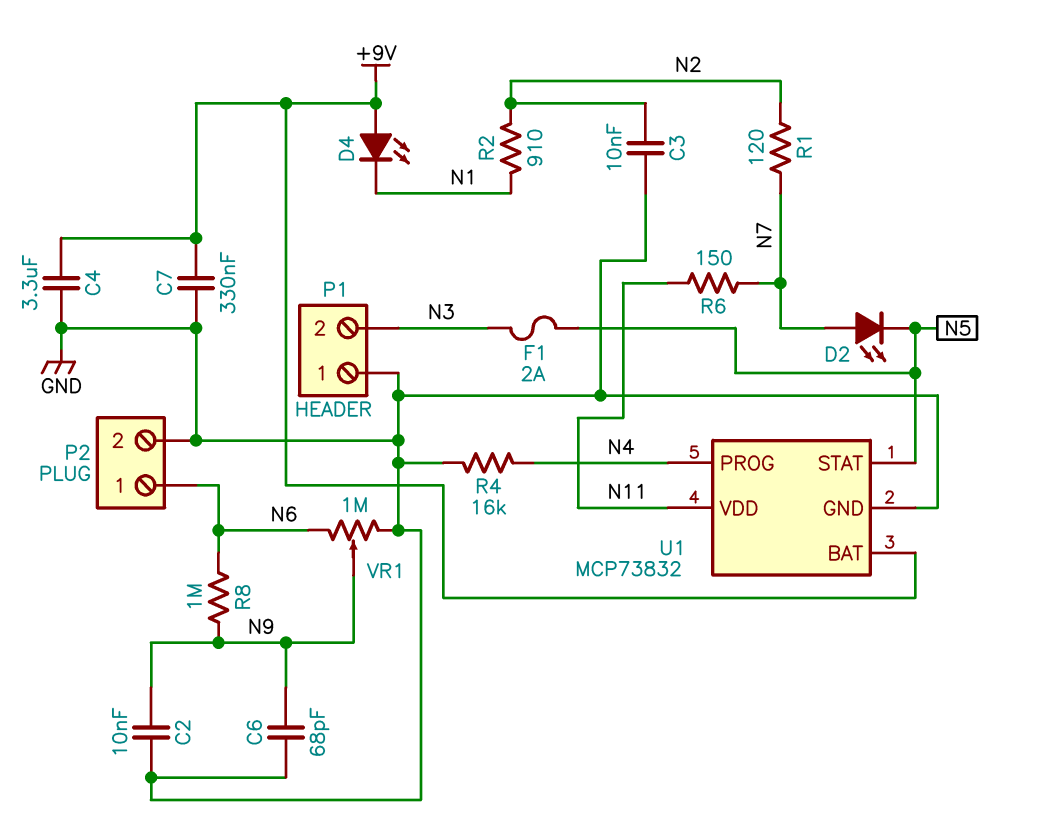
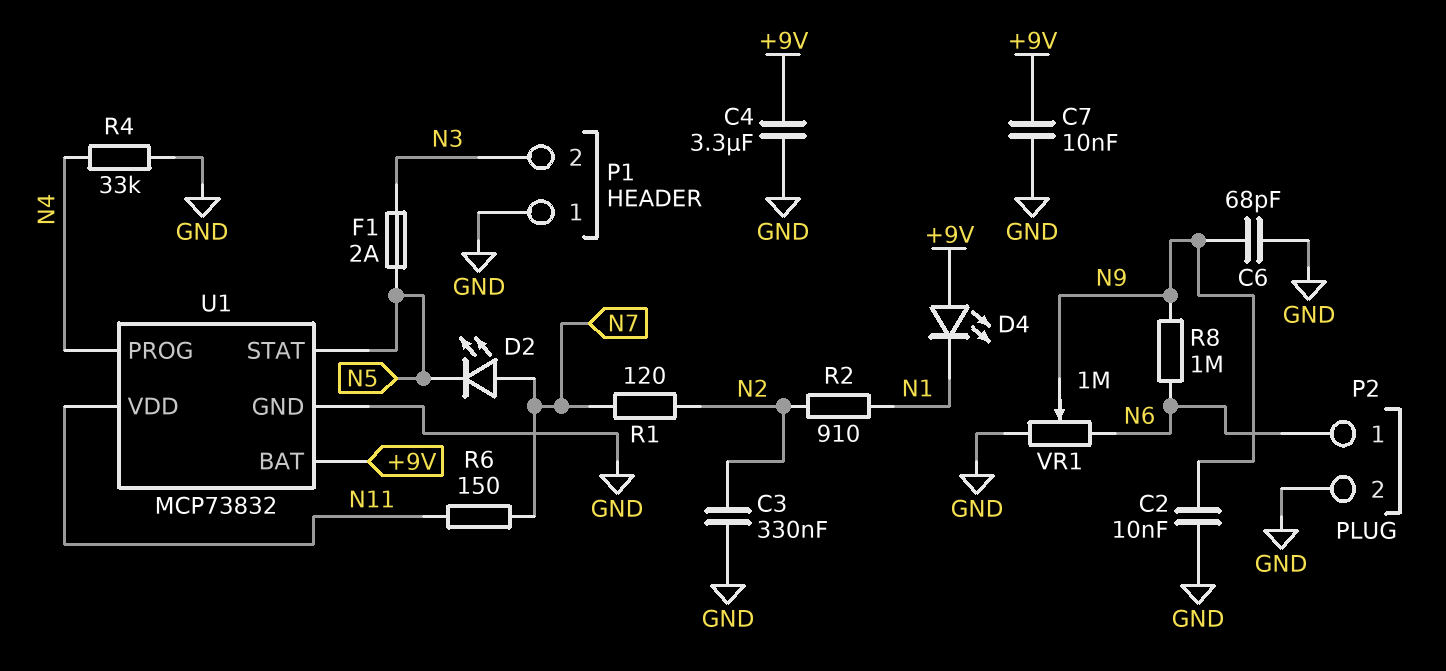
C3: 10nF (GND, N2) -> 330nF (GND, N2)
C7: 330nF (+9V, GND) -> 10nF (+9V, GND)
R4: 16k (GND, N4) -> 33k (GND, N4)

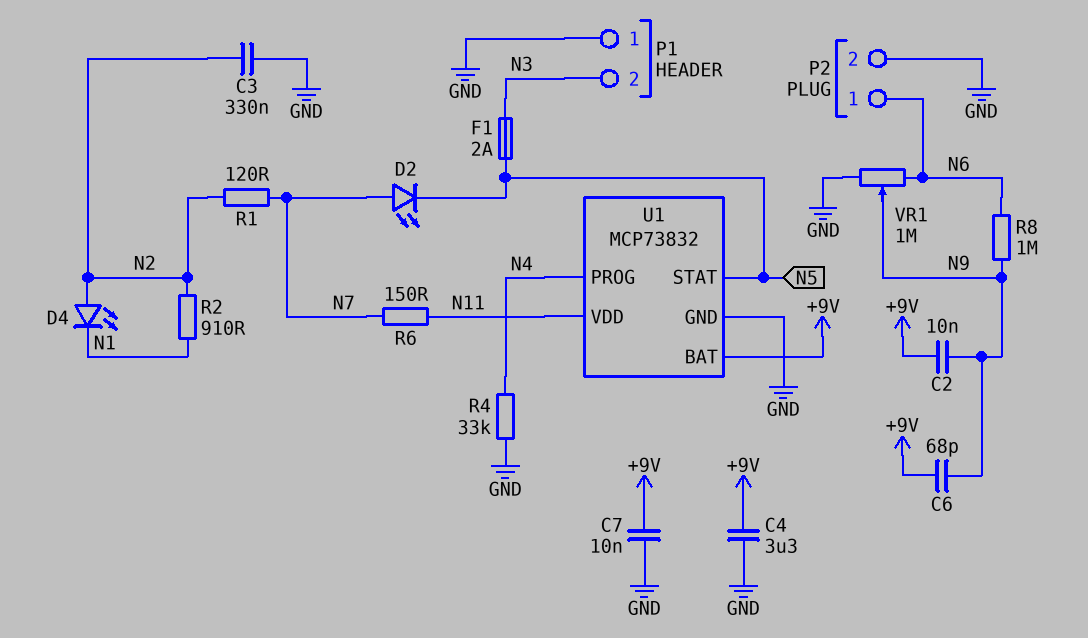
C2: 10nF (GND, N9) -> 10nF (+9V, N9)
C6: 68pF (GND, N9) -> 68pF (+9V, N9)
D4: LED (A +9V, K N1) -> LED (A N2, K N1)

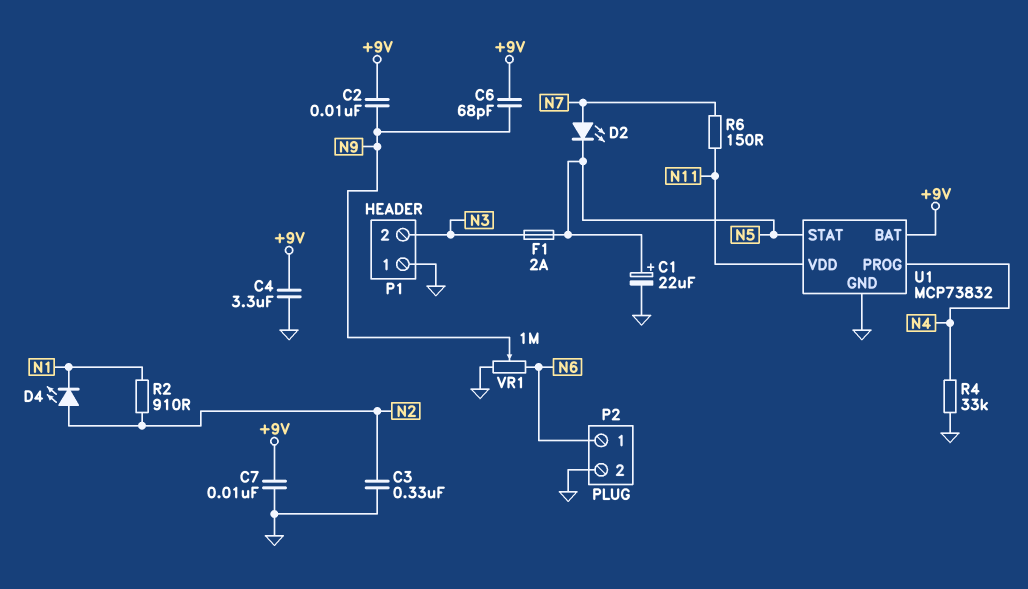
C1: none -> 22uF (plus N5, minus GND)
R1: 120 (N2, N7) -> none
R8: 1M (N6, N9) -> none

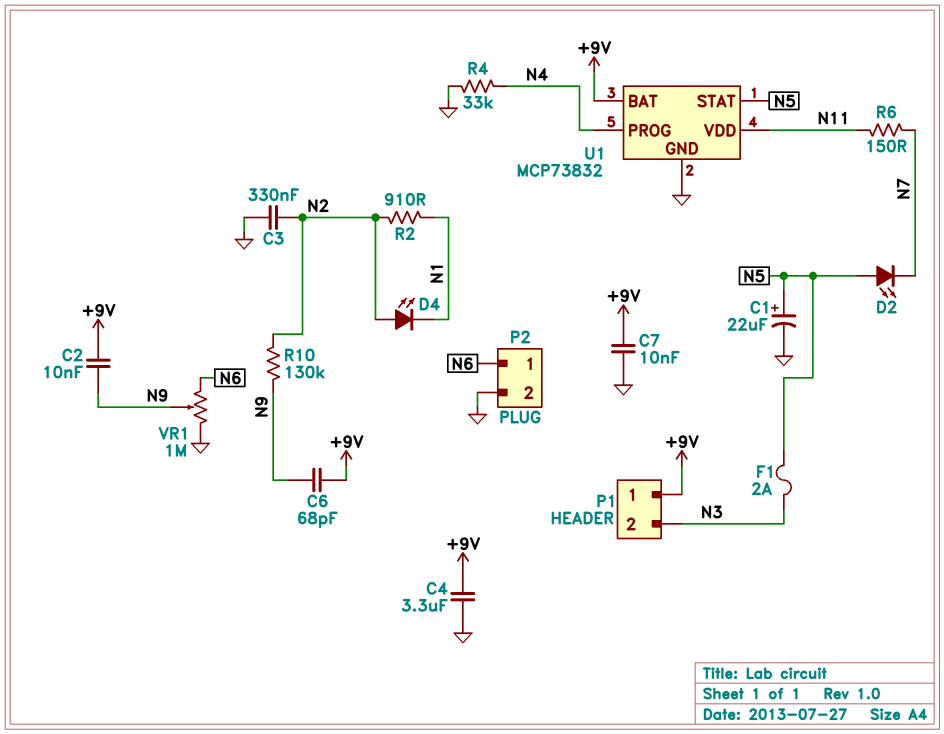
D2: LED (A N7, K N5) -> LED (A N5, K N7)
P1 pin 1: GND -> +9V
R10: none -> 130k (N2, N9)

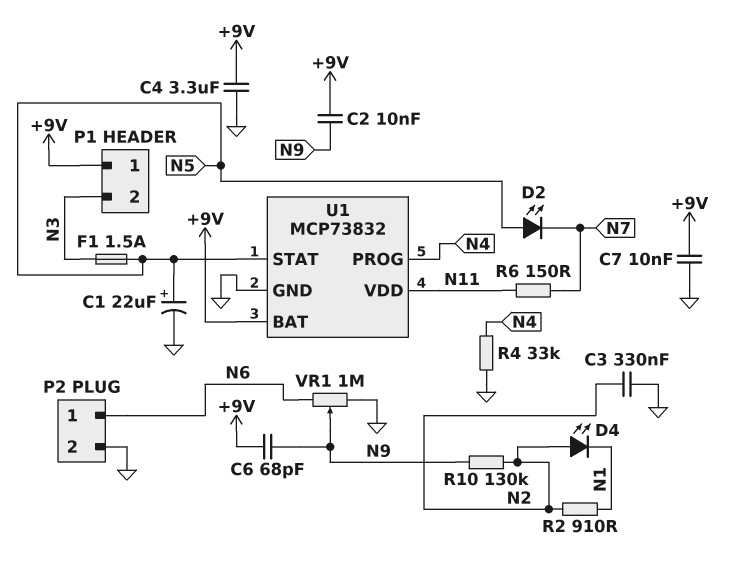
F1: 2A (N3, N5) -> 1.5A (N3, N5)

